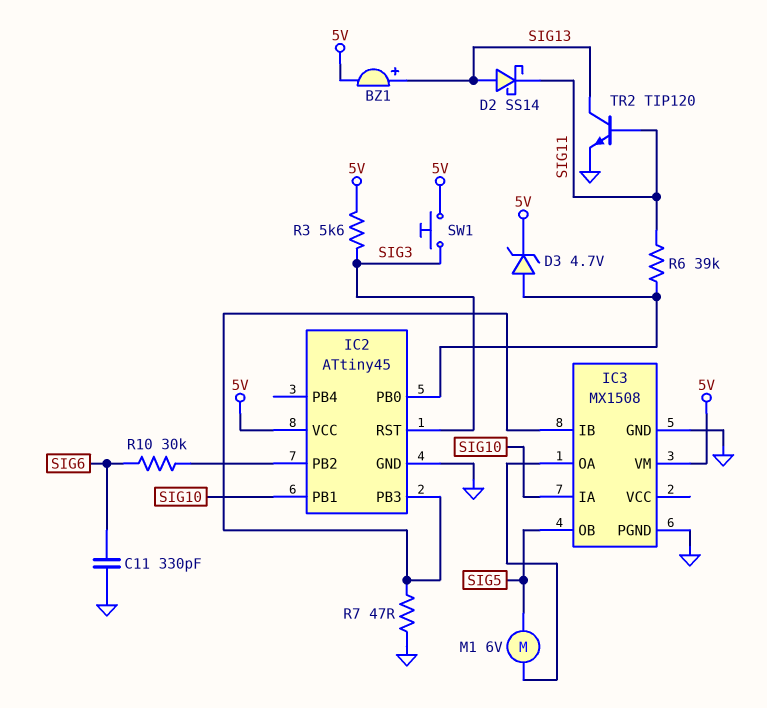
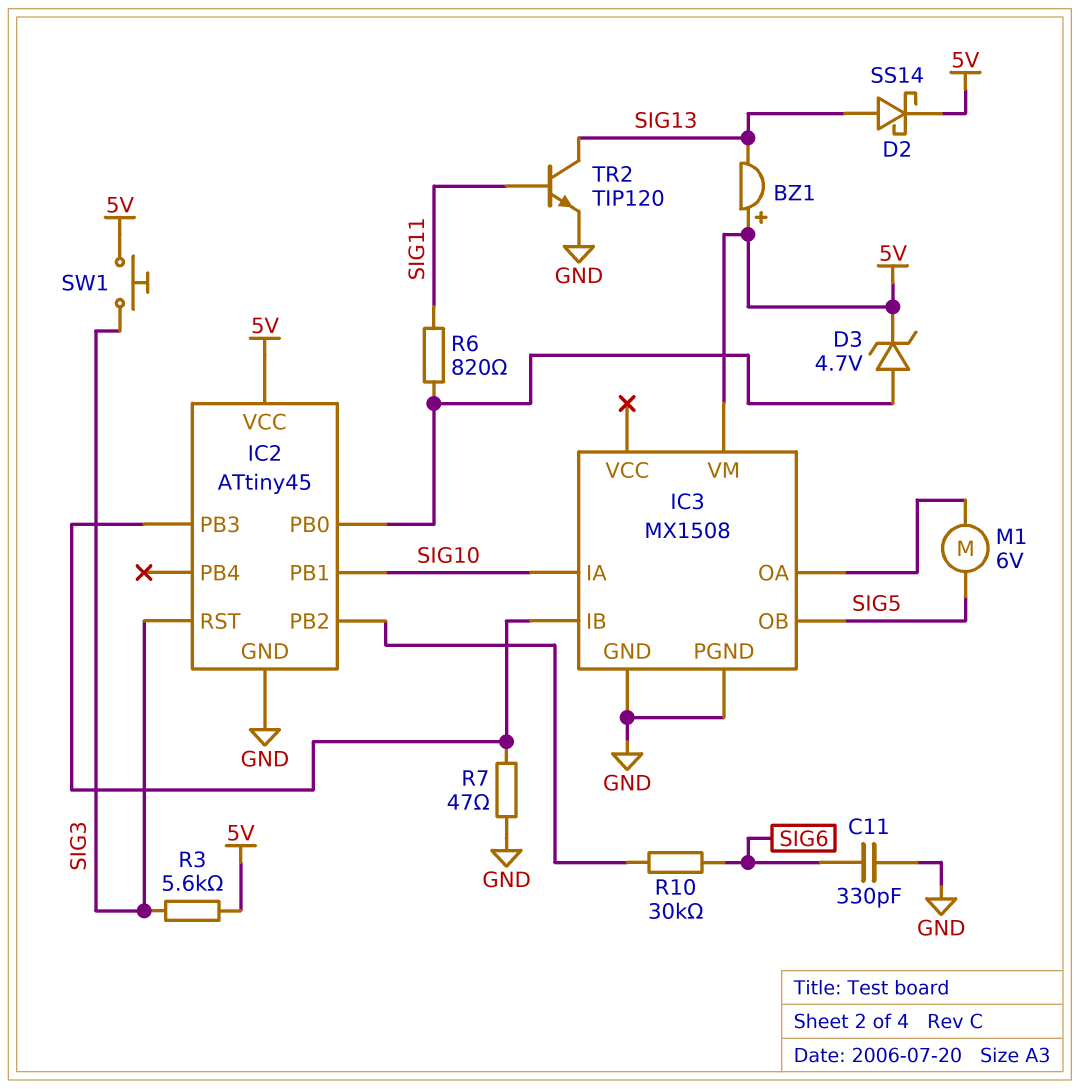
BZ1: buzzer (plus SIG13, minus 5V) -> buzzer (plus 5V, minus SIG13)
D2: schottky SS14 (A SIG13, K SIG11) -> schottky SS14 (A SIG13, K 5V)
R6: 39k (IC2/PB0, SIG11) -> 820 (IC2/PB0, SIG11)

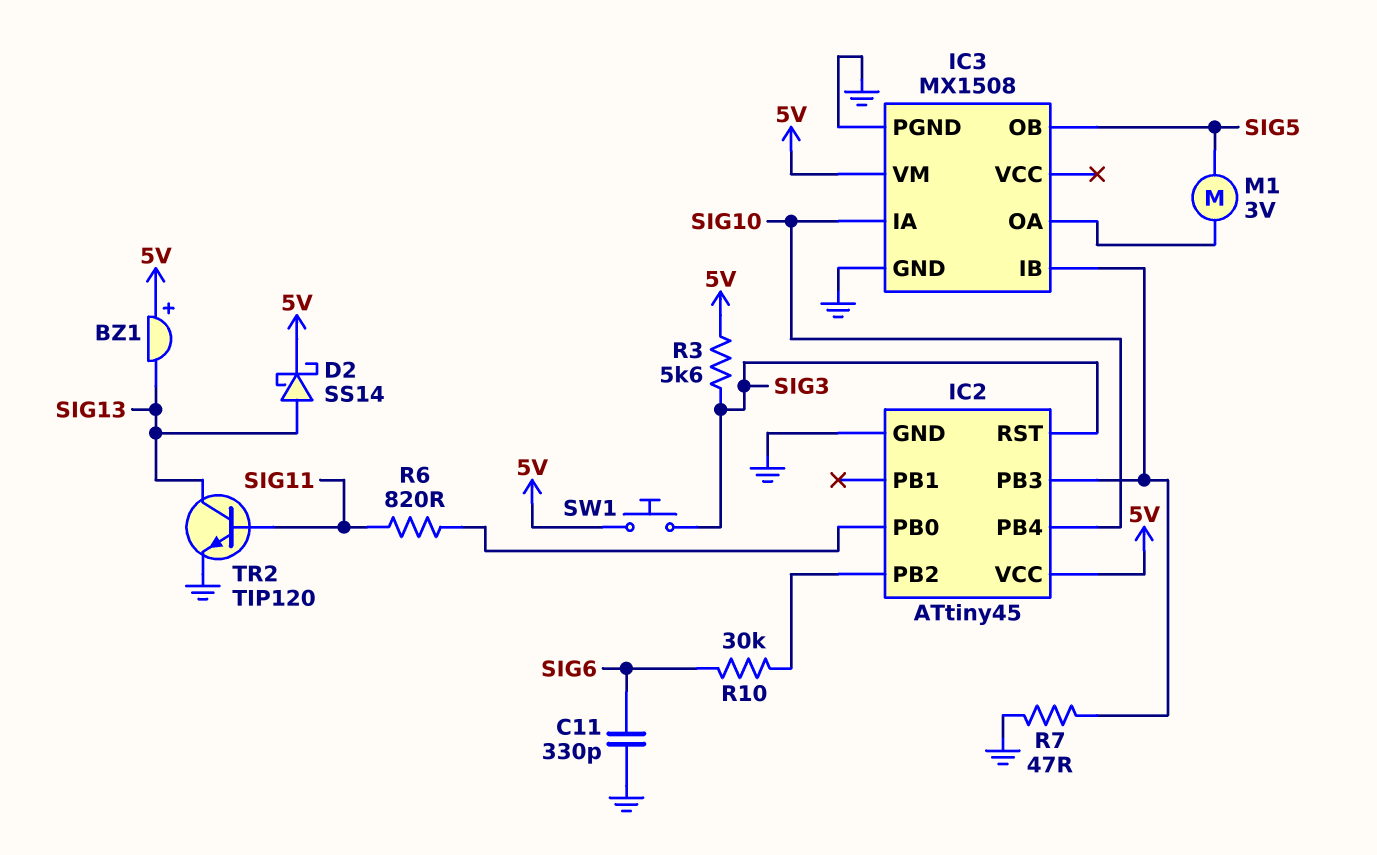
D3: zener 4.7V (A IC2/PB0, K 5V) -> none
IC2 pin PB1: SIG10 -> none
IC2 pin PB4: none -> SIG10
M1: motor 6V (IC3/OA, SIG5) -> motor 3V (IC3/OA, SIG5)

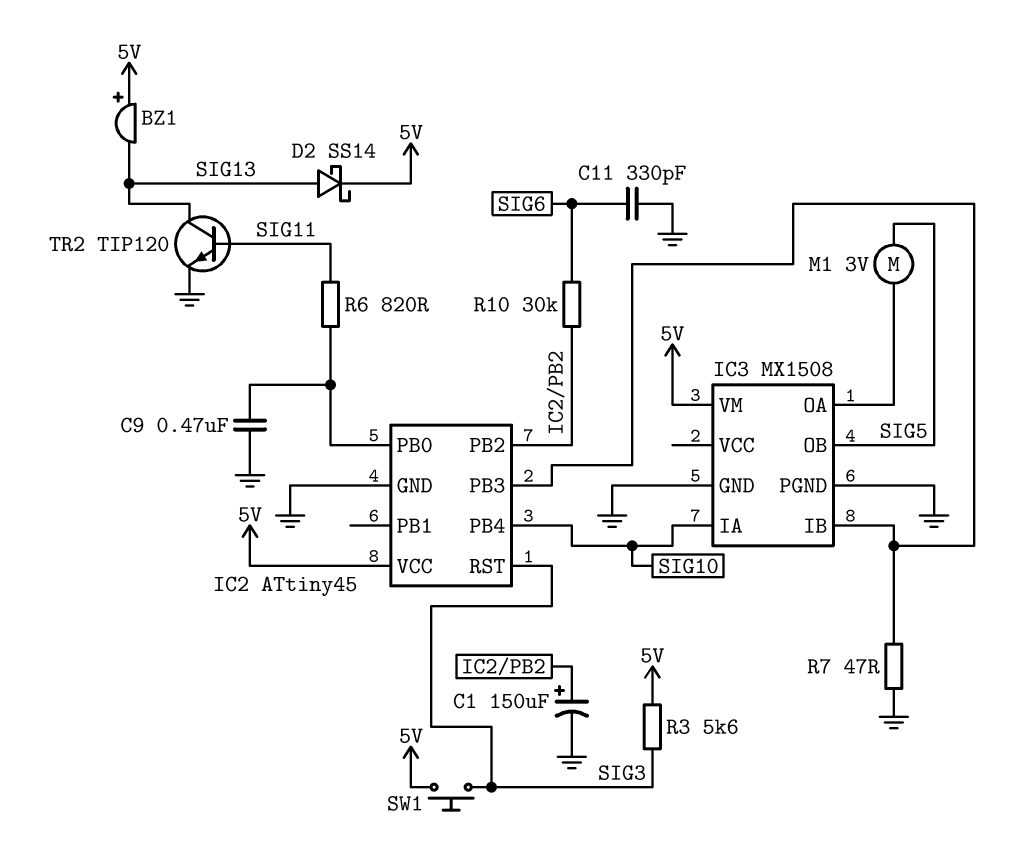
C1: none -> 150uF (plus IC2/PB2, minus GND)
C9: none -> 470nF (GND, IC2/PB0)

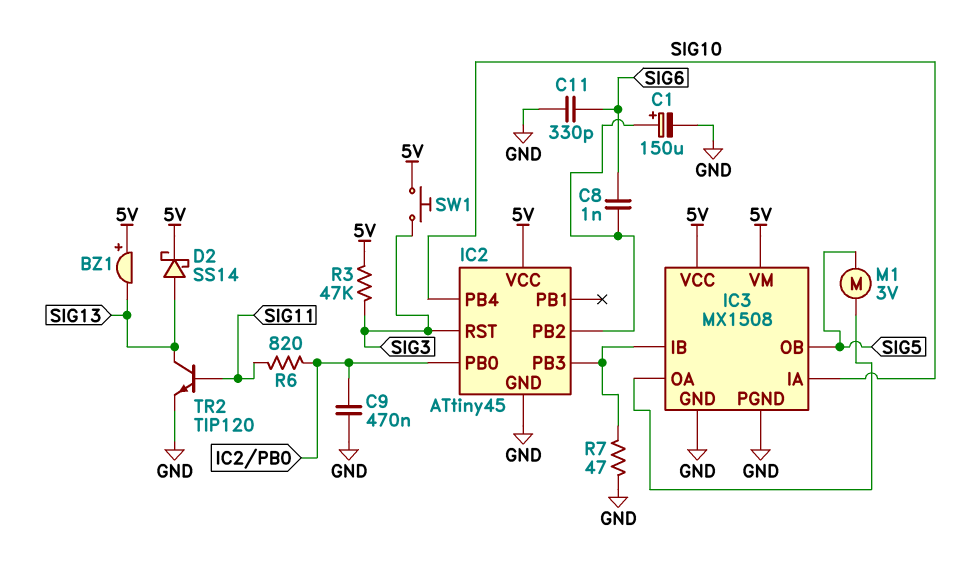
C8: none -> 1nF (IC2/PB2, SIG6)
IC3 pin VCC: none -> 5V
R3: 5.6k (5V, SIG3) -> 47k (5V, SIG3)
R10: 30k (IC2/PB2, SIG6) -> none

